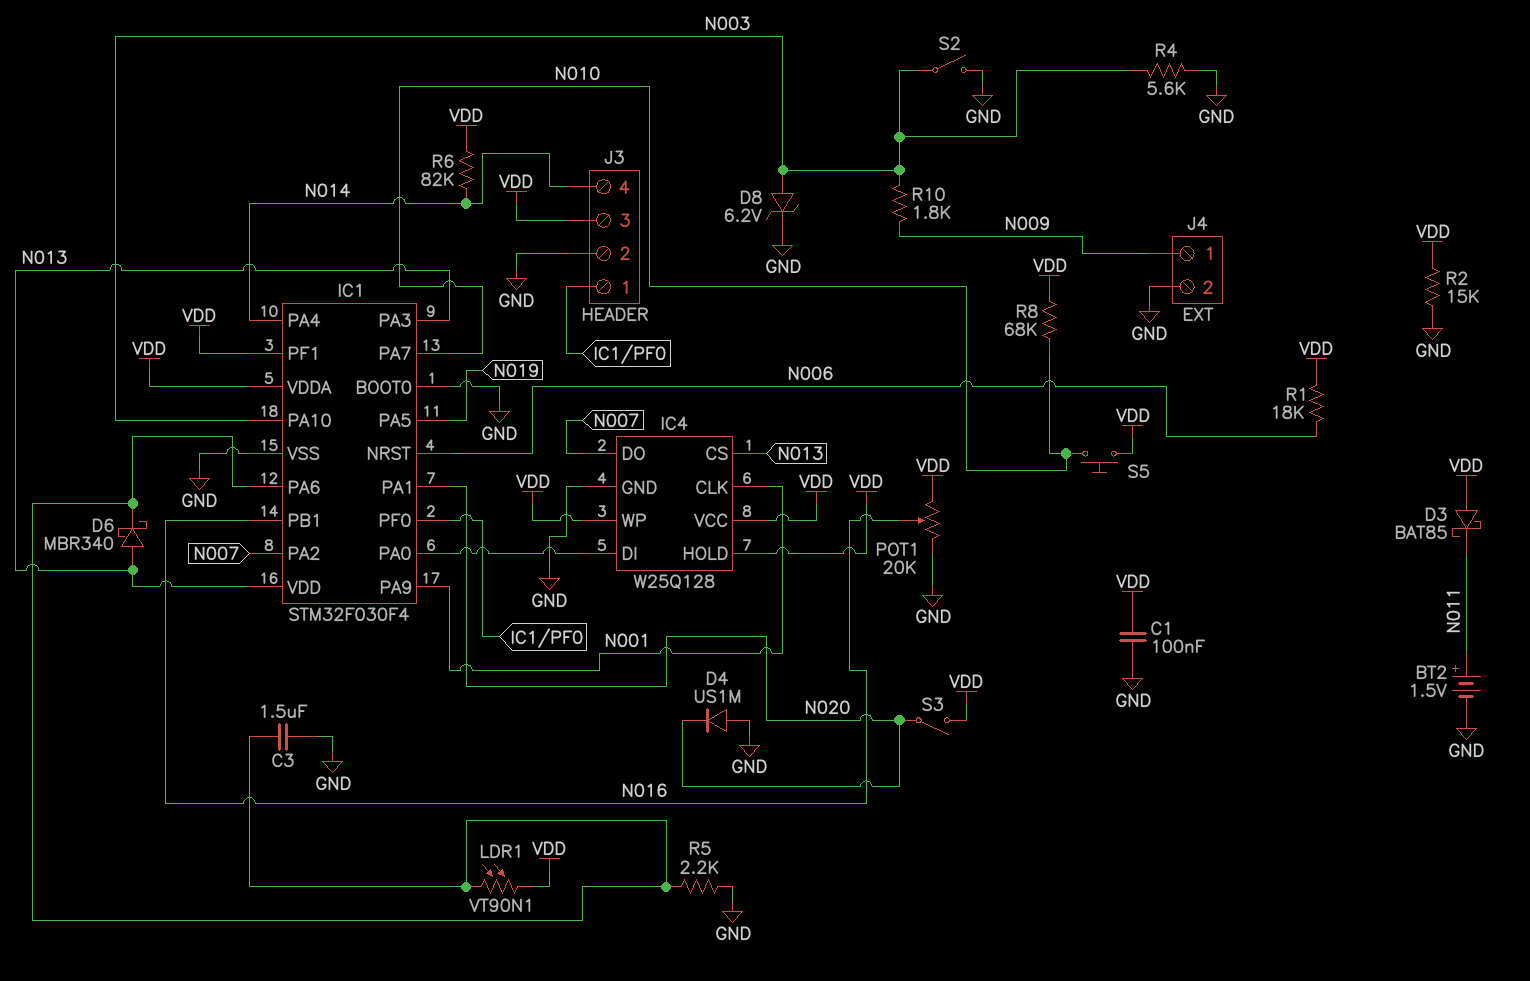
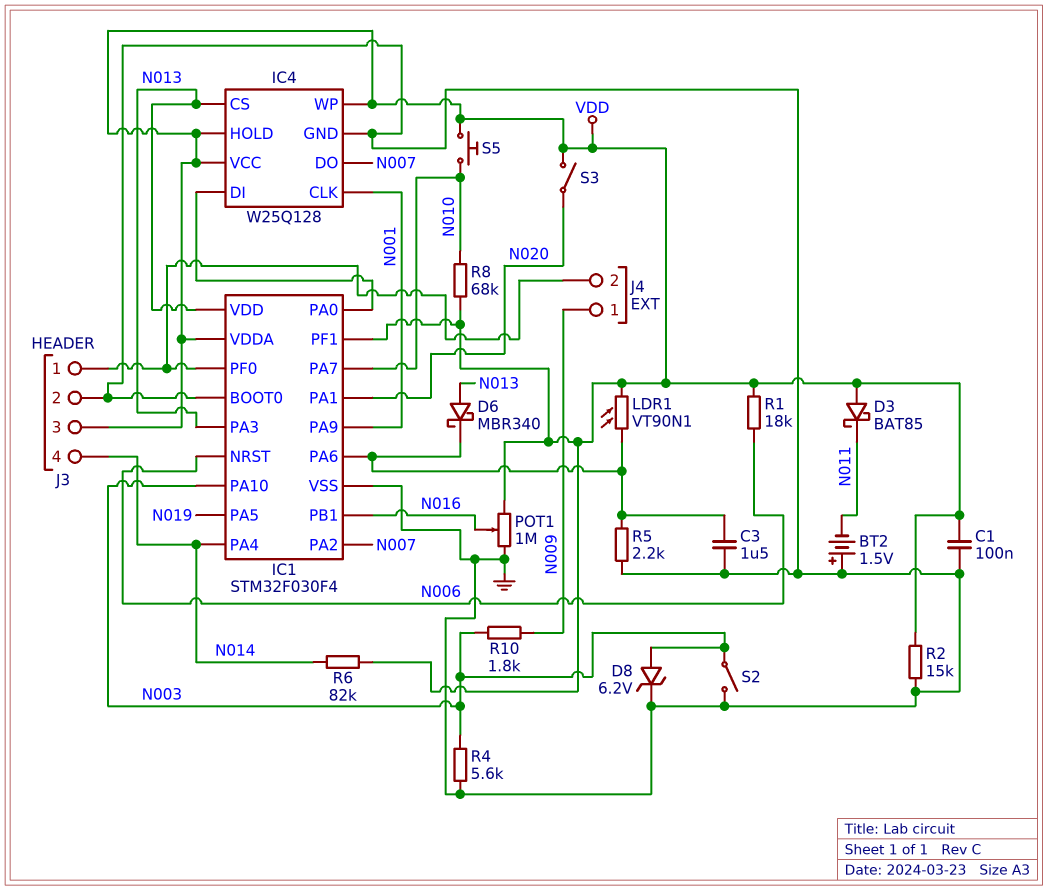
BT2: 1.5V (plus N011, minus GND) -> 1.5V (plus GND, minus N011)
D4: diode US1M (A GND, K N020) -> none
J4 pin 2: GND -> IC1/PF0
POT1: 20k (GND, VDD, wiper N016) -> 1M (GND, VDD, wiper N016)

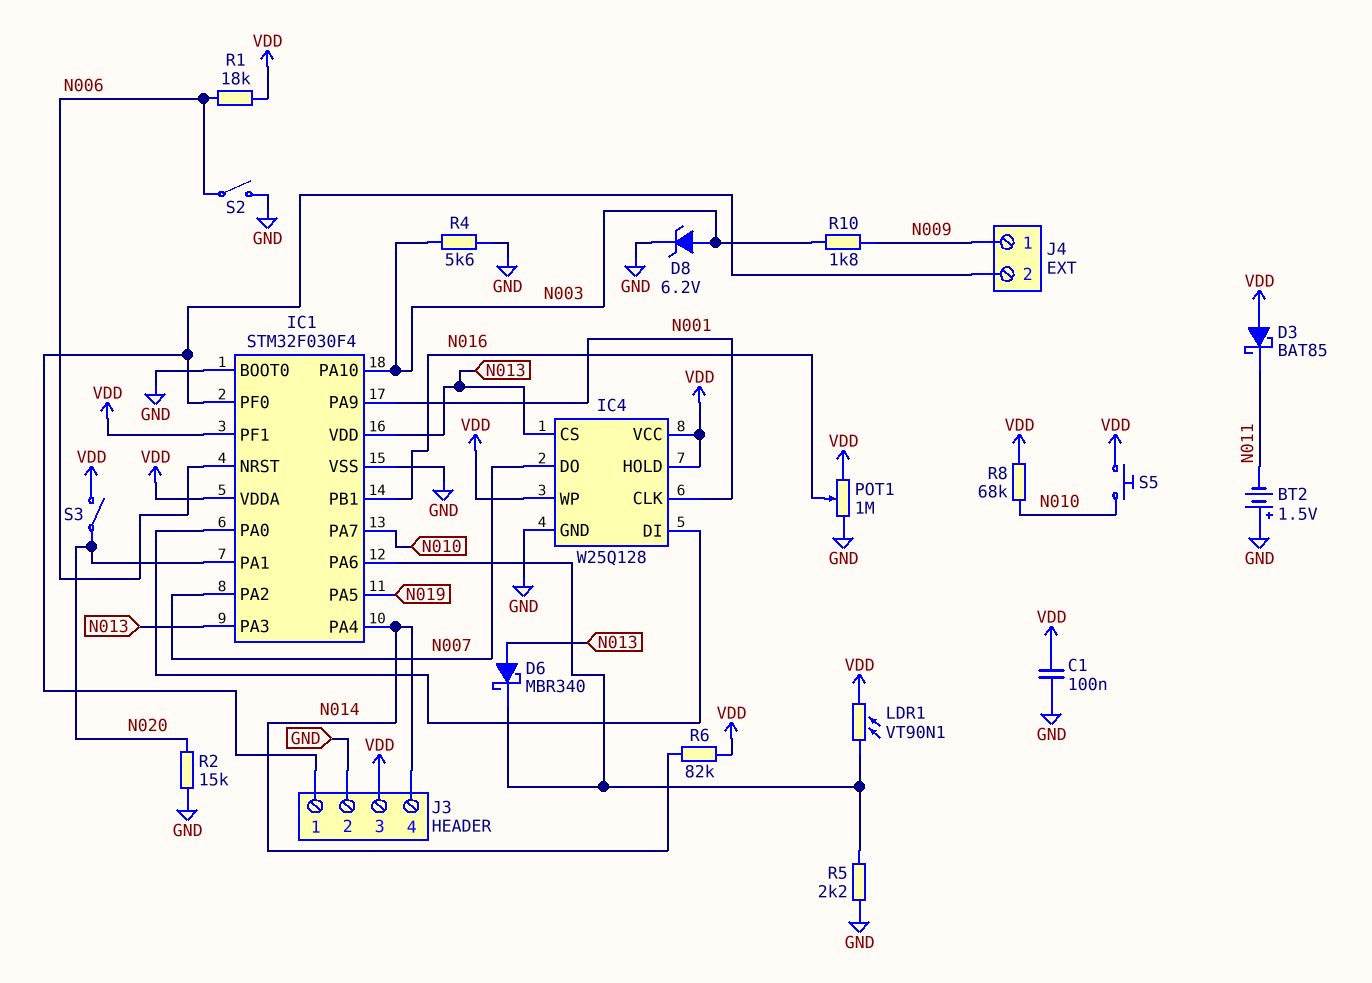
C3: 1.5uF (GND, IC1/PA6) -> none
R2: 15k (GND, VDD) -> 15k (GND, N020)
S2: switch (GND, N003) -> switch (GND, N006)

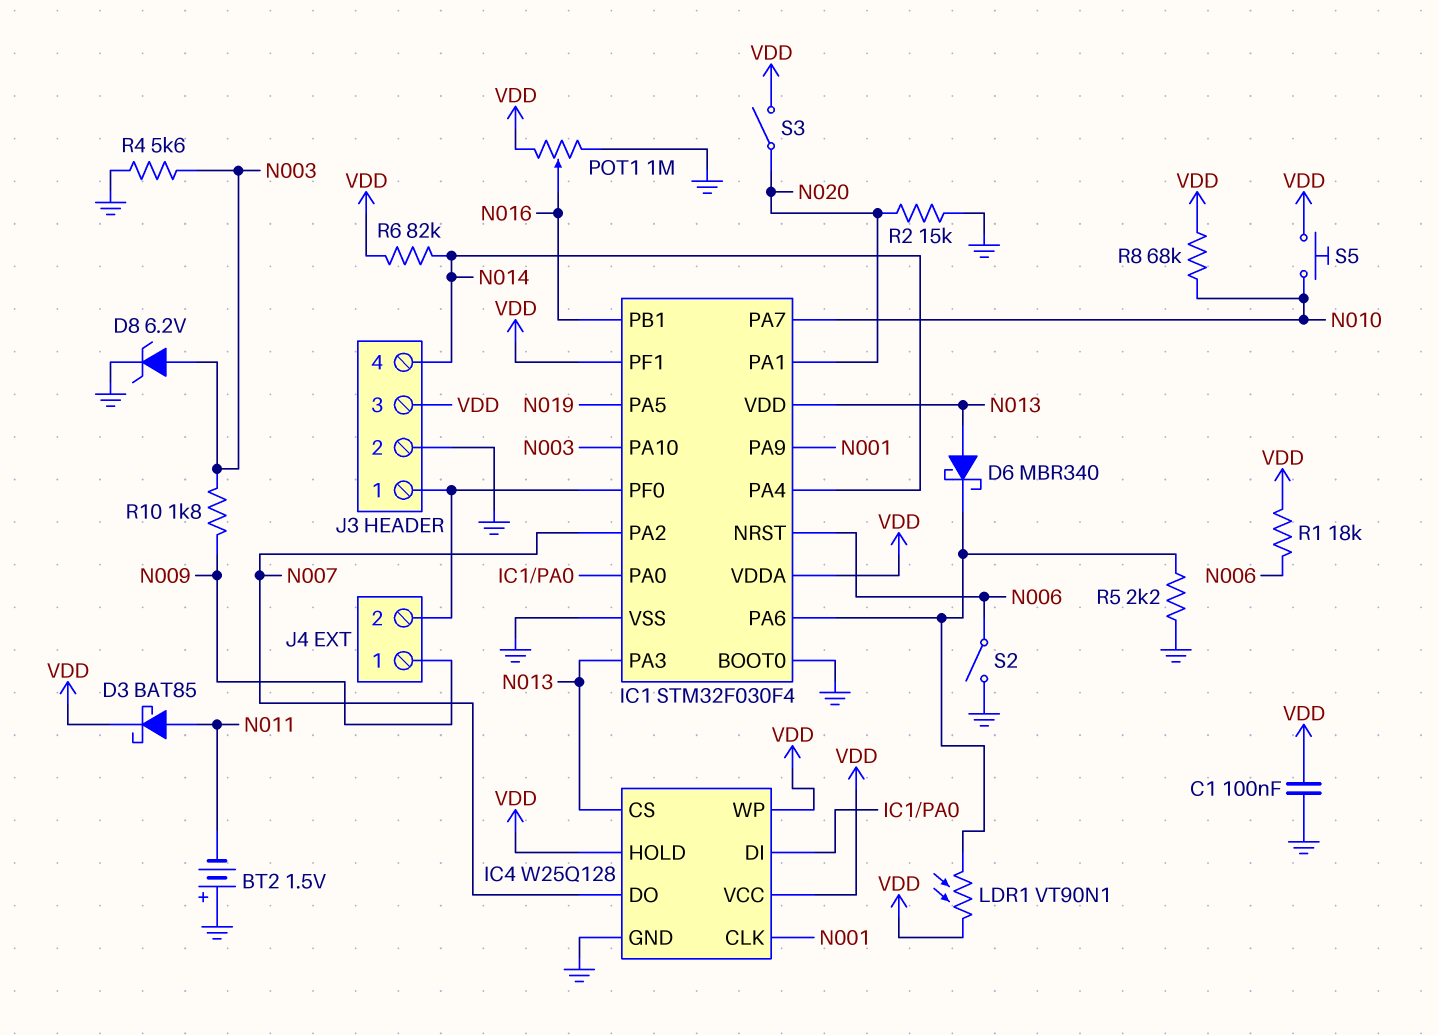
D3: schottky BAT85 (A VDD, K N011) -> schottky BAT85 (A N011, K VDD)

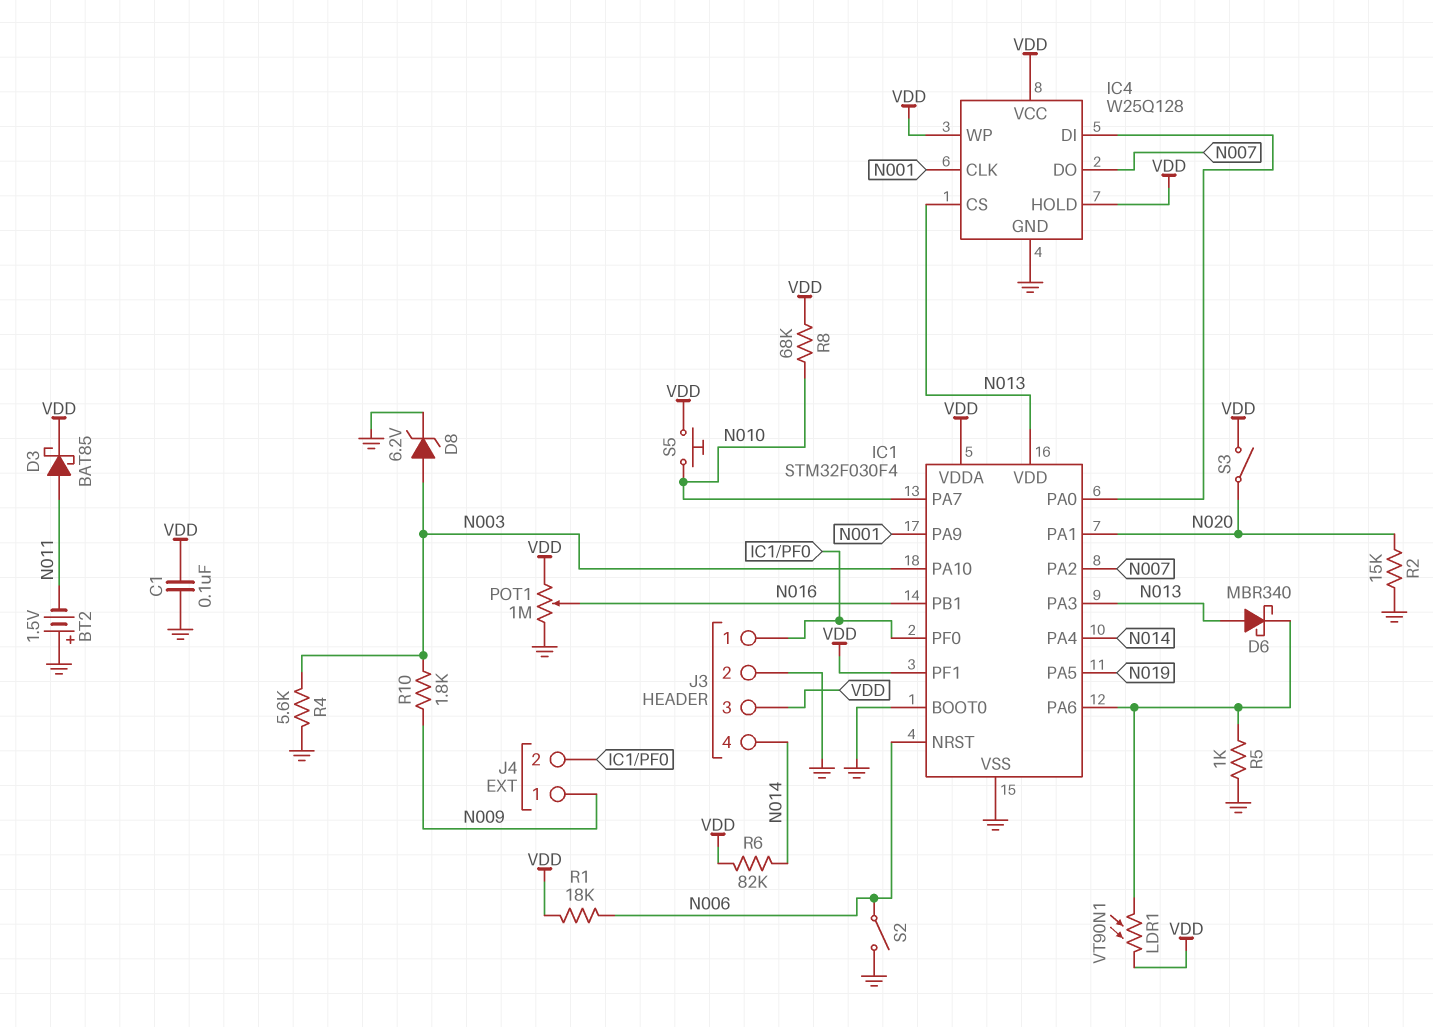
R5: 2.2k (GND, IC1/PA6) -> 1k (GND, IC1/PA6)

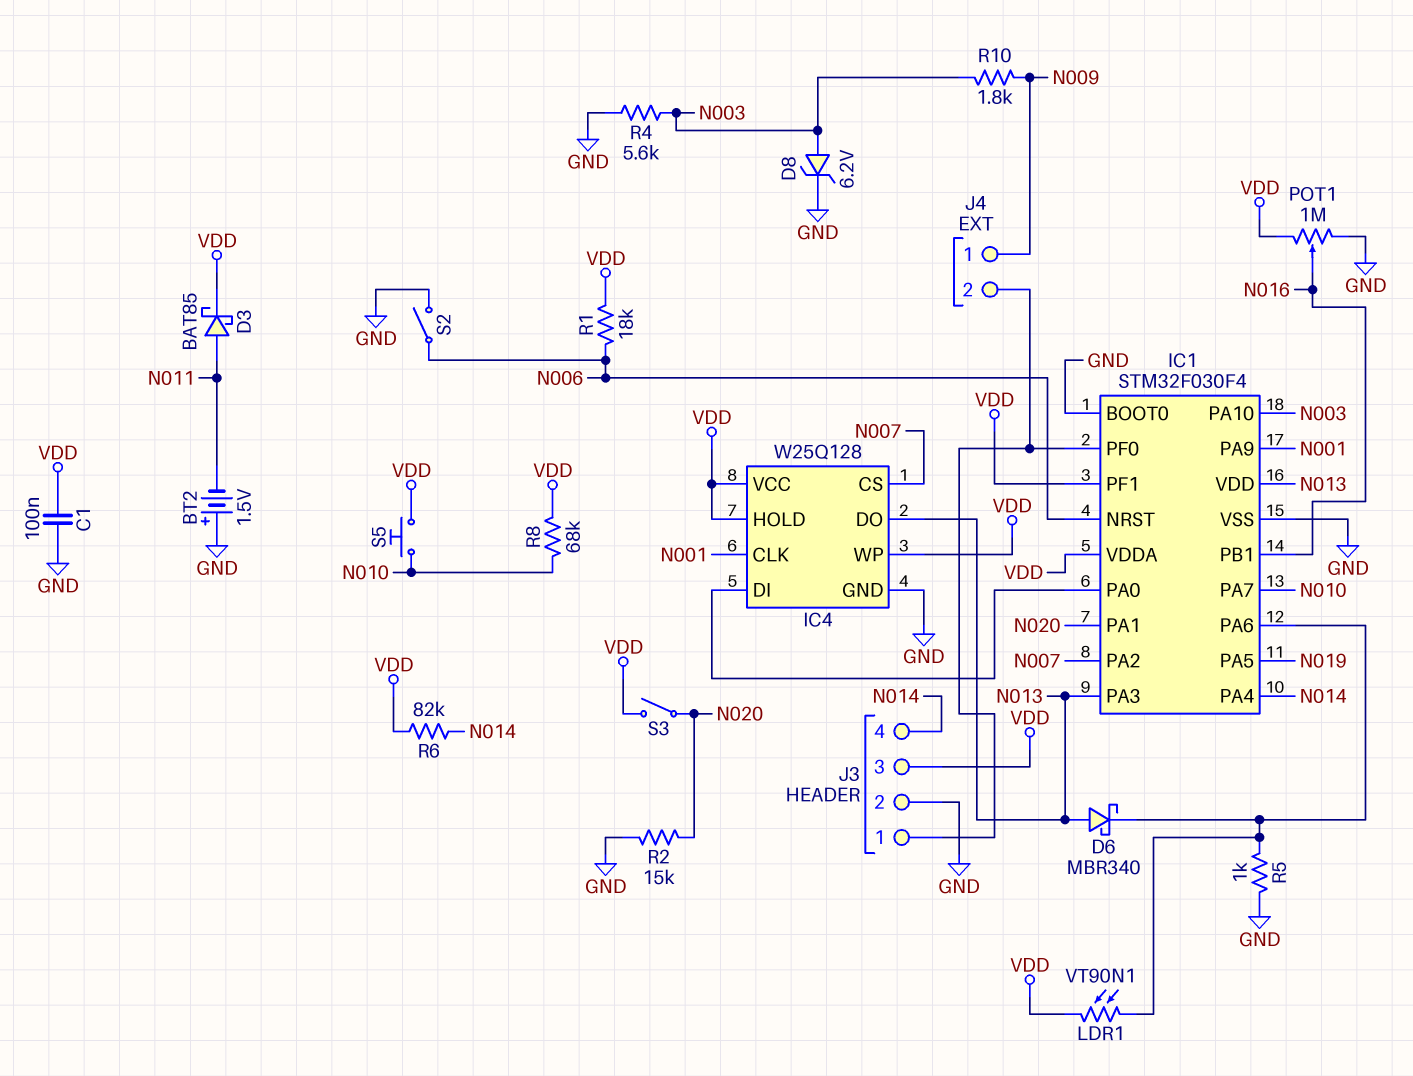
IC4 pin CS: N013 -> N007
IC4 pin DO: N007 -> N013

